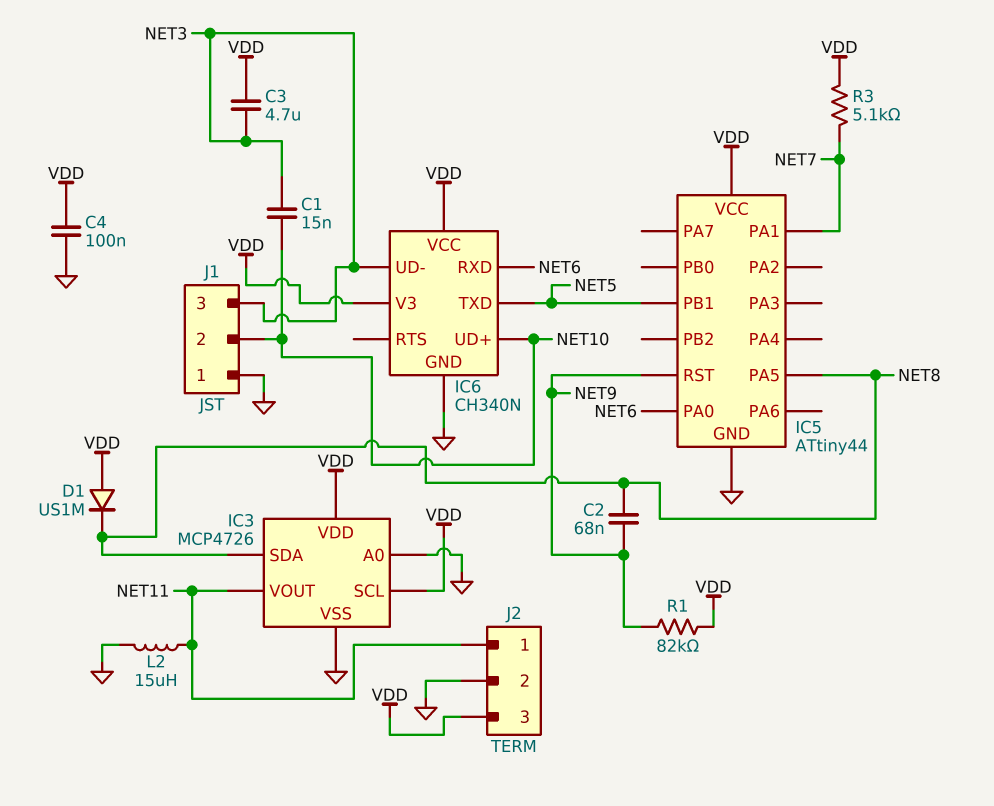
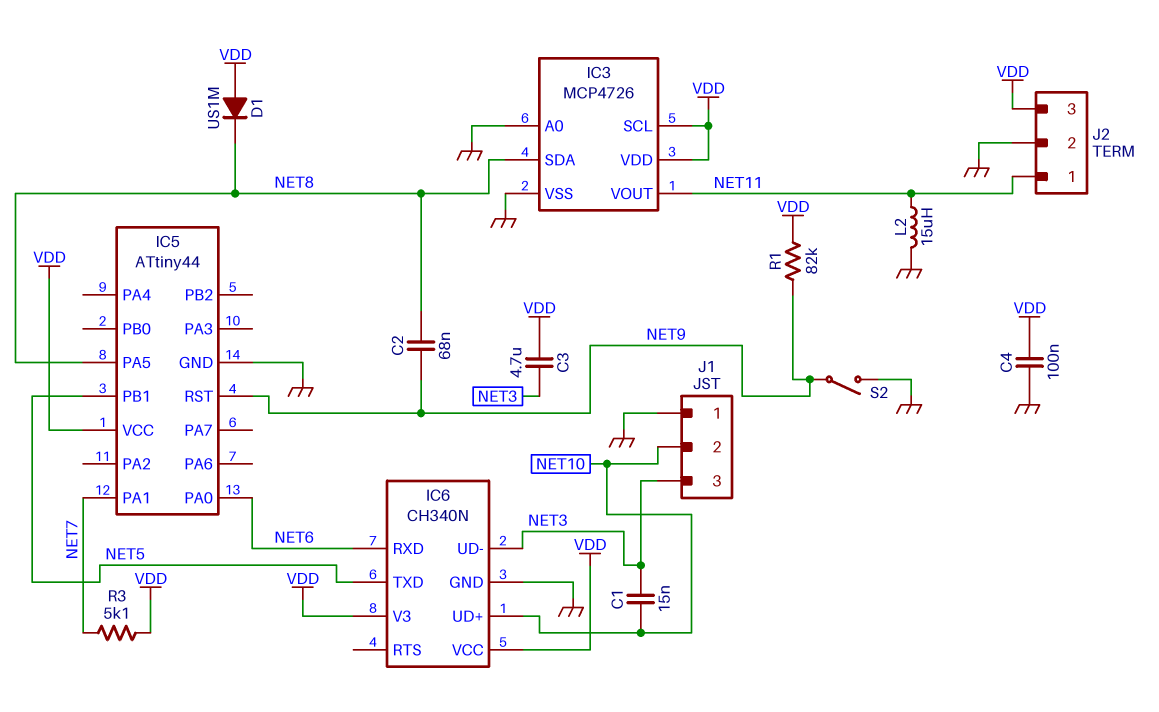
S2: none -> switch (GND, NET9)

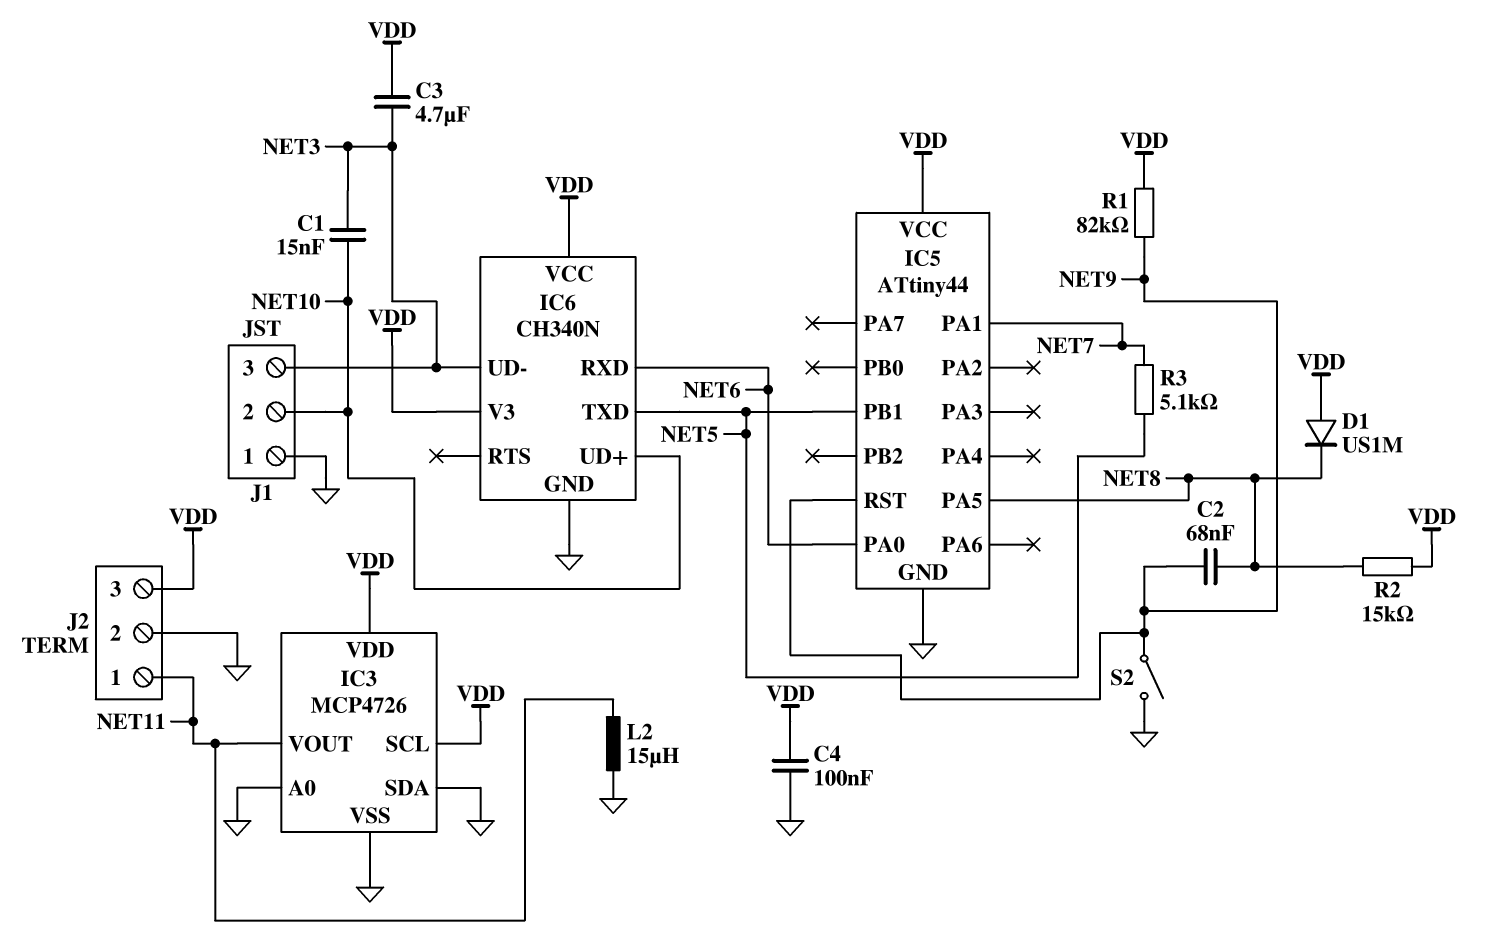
IC3 pin SDA: NET8 -> GND
R2: none -> 15k (NET8, VDD)
R3: 5.1k (NET7, VDD) -> 5.1k (NET5, NET7)

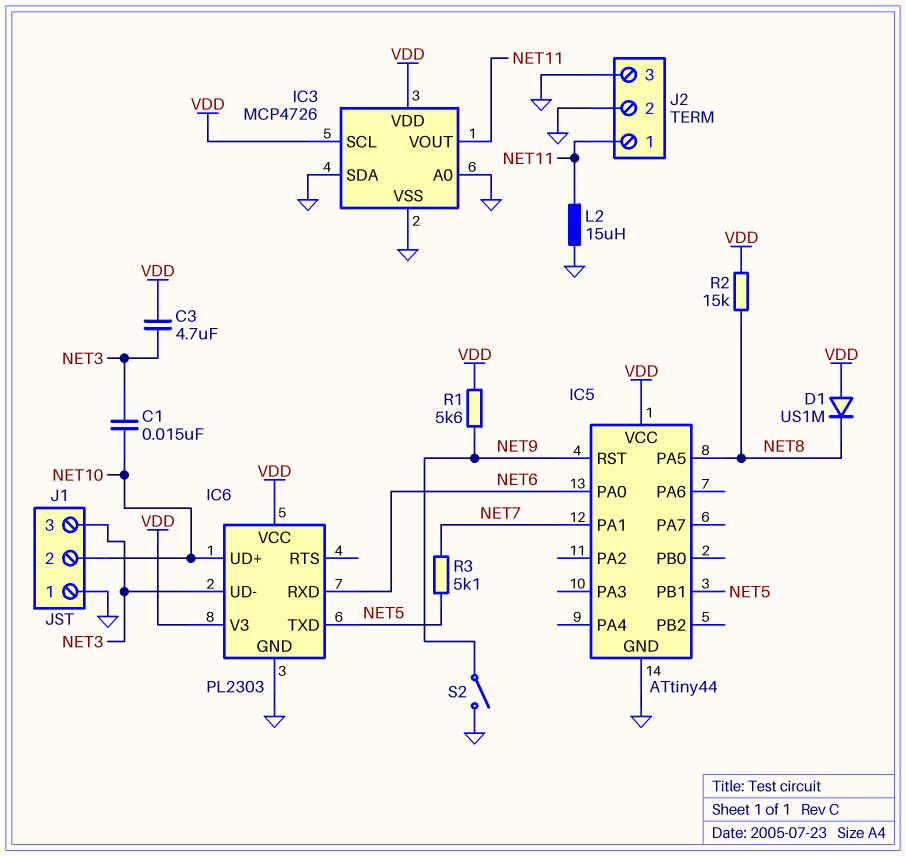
C2: 68nF (NET8, NET9) -> none
C4: 100nF (GND, VDD) -> none
IC6: CH340N -> PL2303
J2 pin 3: VDD -> GND
R1: 82k (NET9, VDD) -> 5.6k (NET9, VDD)

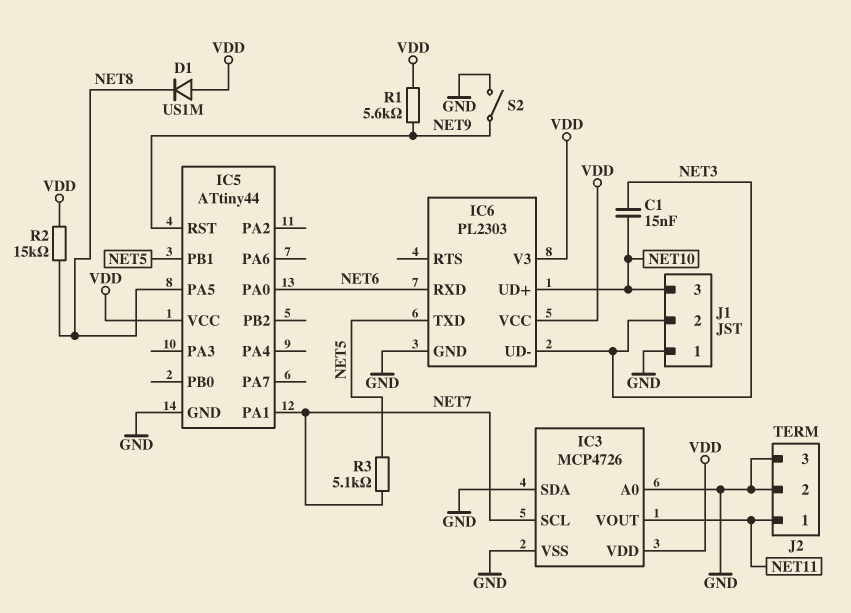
C3: 4.7uF (NET3, VDD) -> none
IC3 pin SCL: VDD -> NET7
J1 pin 2: NET10 -> NET3
J1 pin 3: NET3 -> NET10
L2: 15uH (GND, NET11) -> none

